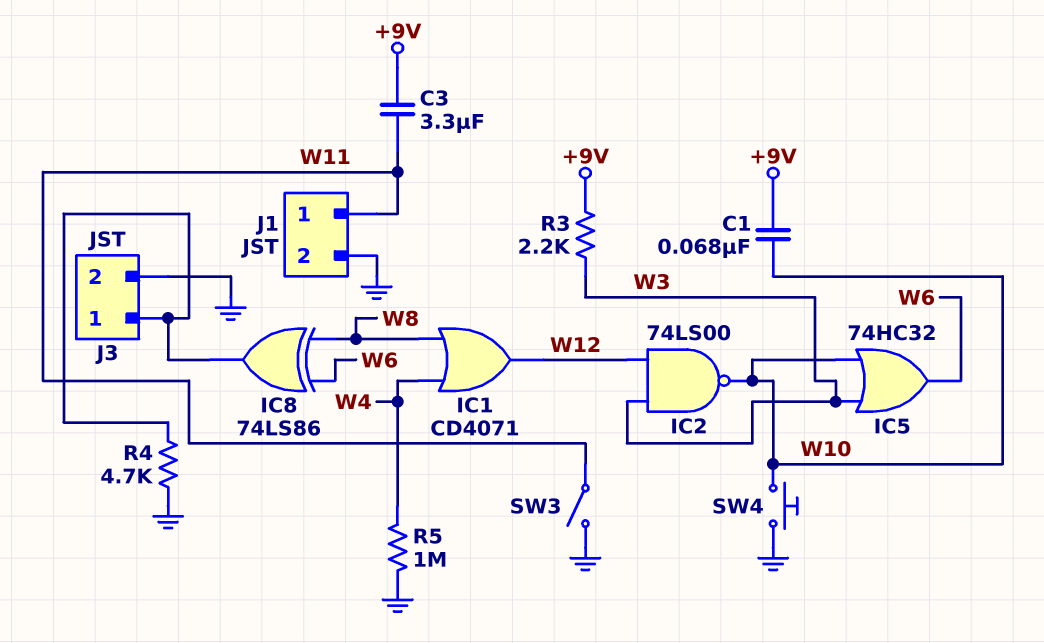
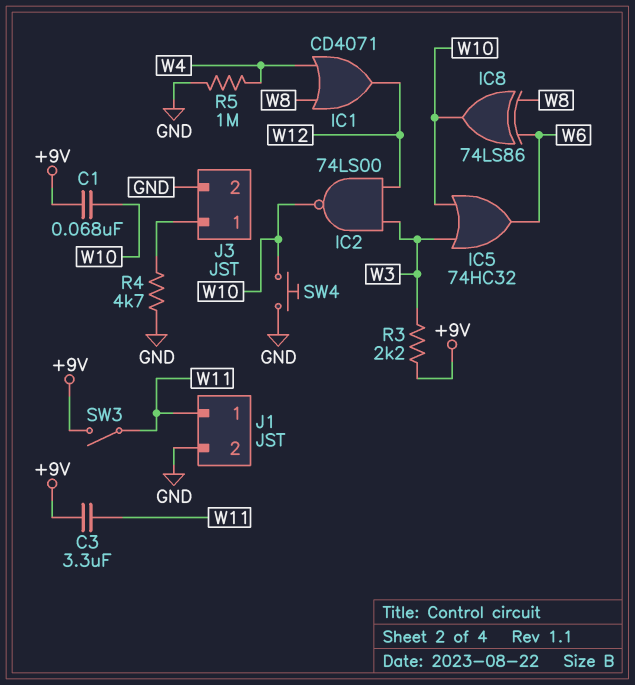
IC8: XOR 74LS86 (in W6, in W8, out J3/1) -> XOR 74LS86 (in W6, in W8, out W10)
SW3: switch (GND, W11) -> switch (+9V, W11)

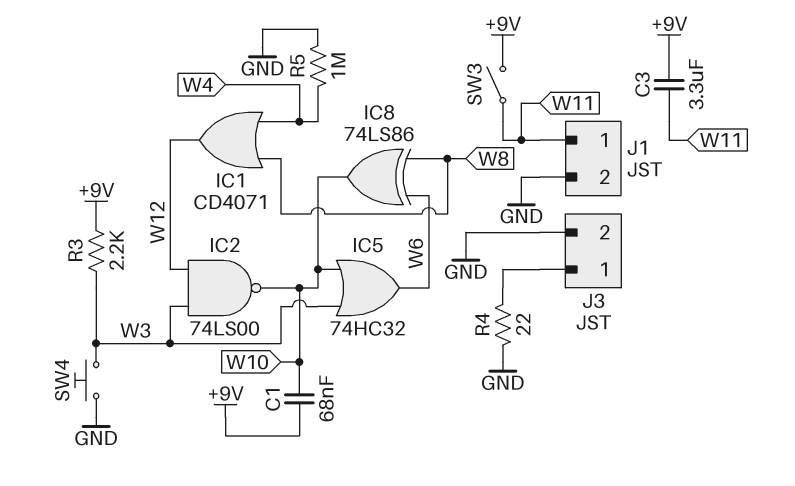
R4: 4.7k (GND, J3/1) -> 22 (GND, J3/1)
SW4: button (GND, W10) -> button (GND, W3)

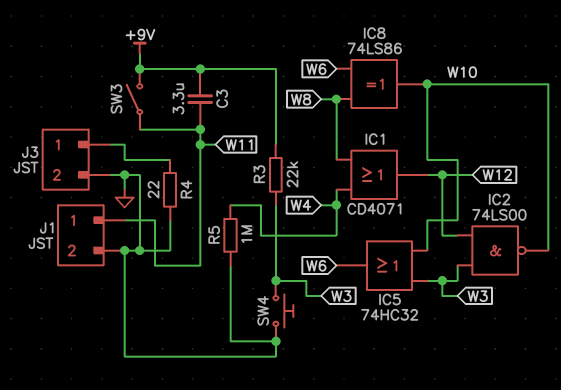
C1: 68nF (+9V, W10) -> none
R3: 2.2k (+9V, W3) -> 22k (+9V, W3)

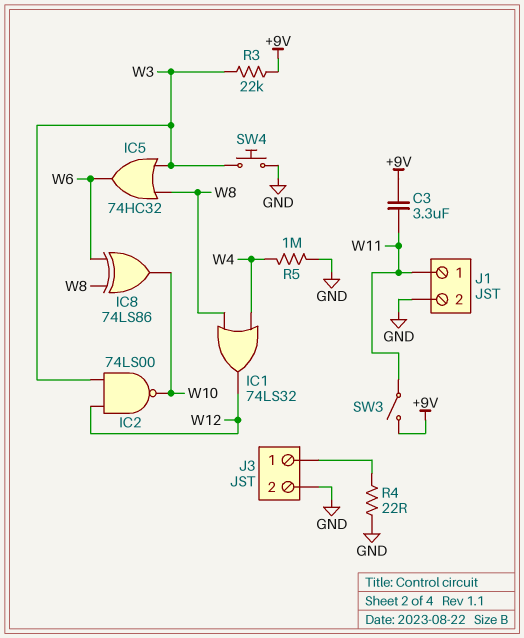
IC1: OR CD4071 (in W4, in W8, out W12) -> OR 74LS32 (in W4, in W8, out W12)
IC5: OR 74HC32 (in W3, in W10, out W6) -> OR 74HC32 (in W3, in W8, out W6)

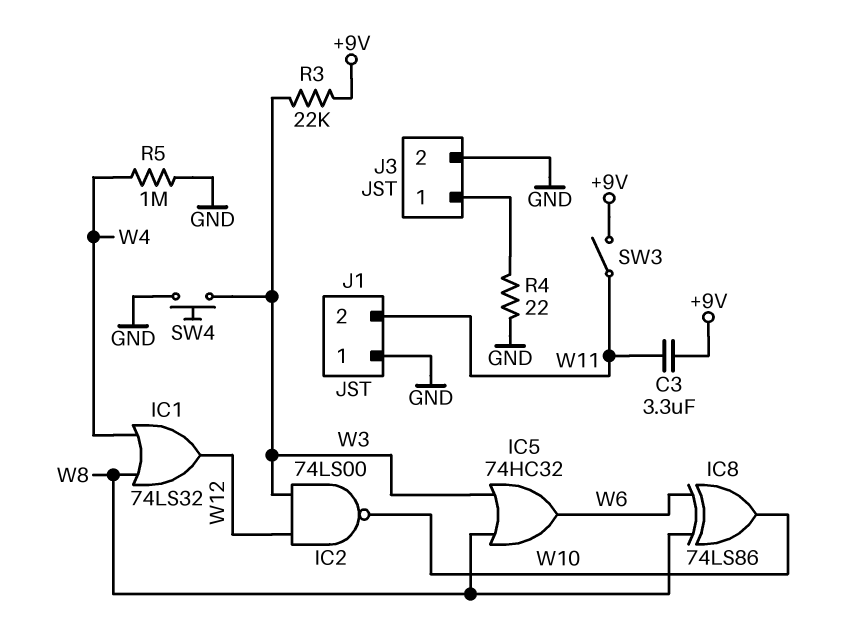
J1 pin 1: W11 -> GND
J1 pin 2: GND -> W11

